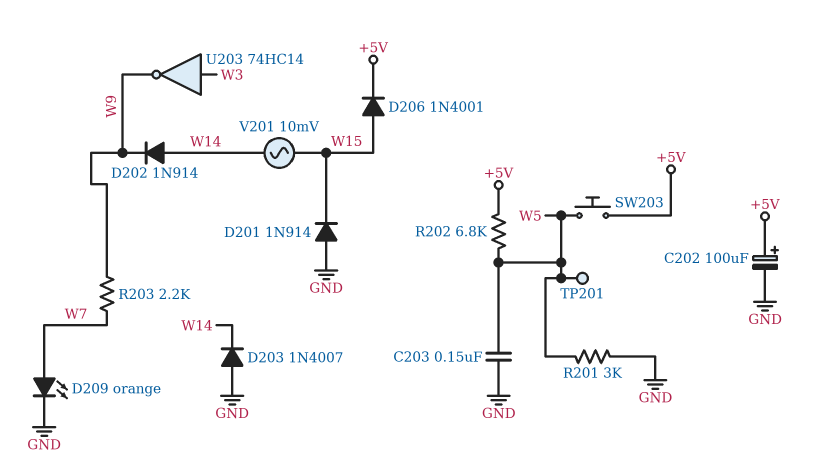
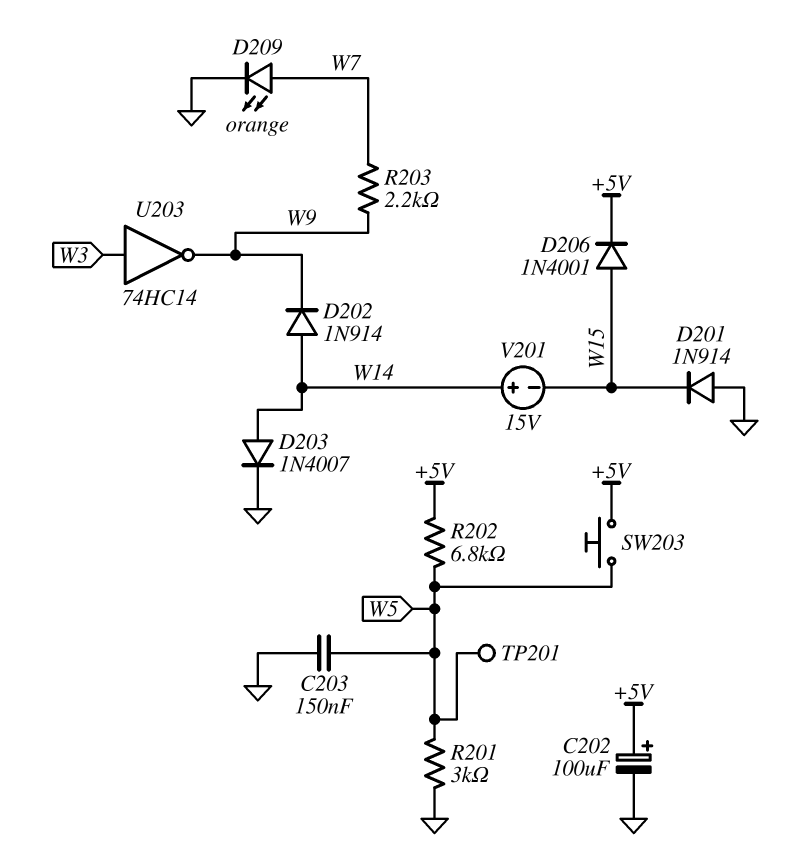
D203: diode 1N4007 (A GND, K W14) -> diode 1N4007 (A W14, K GND)
V201: AC 10mV (W14, W15) -> 15V (plus W14, minus W15)

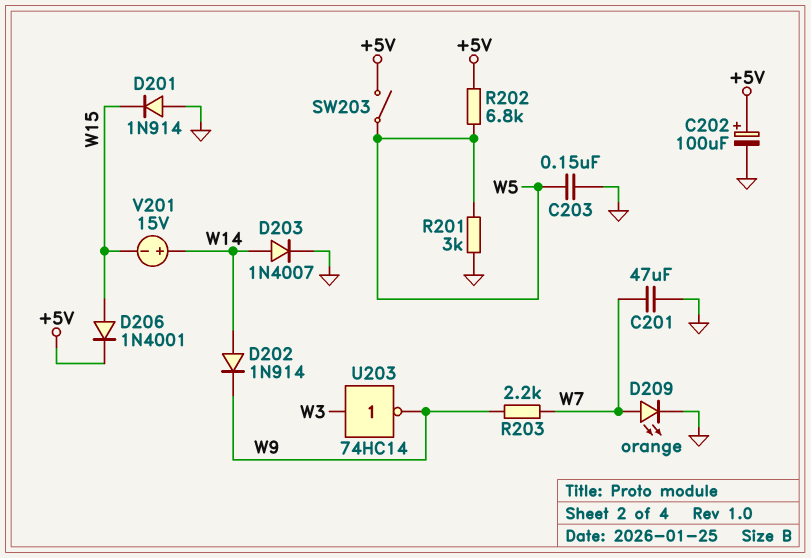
C201: none -> 47uF (GND, W7)
SW203: button (+5V, W5) -> switch (+5V, W5)
TP201: test point (W5) -> none

